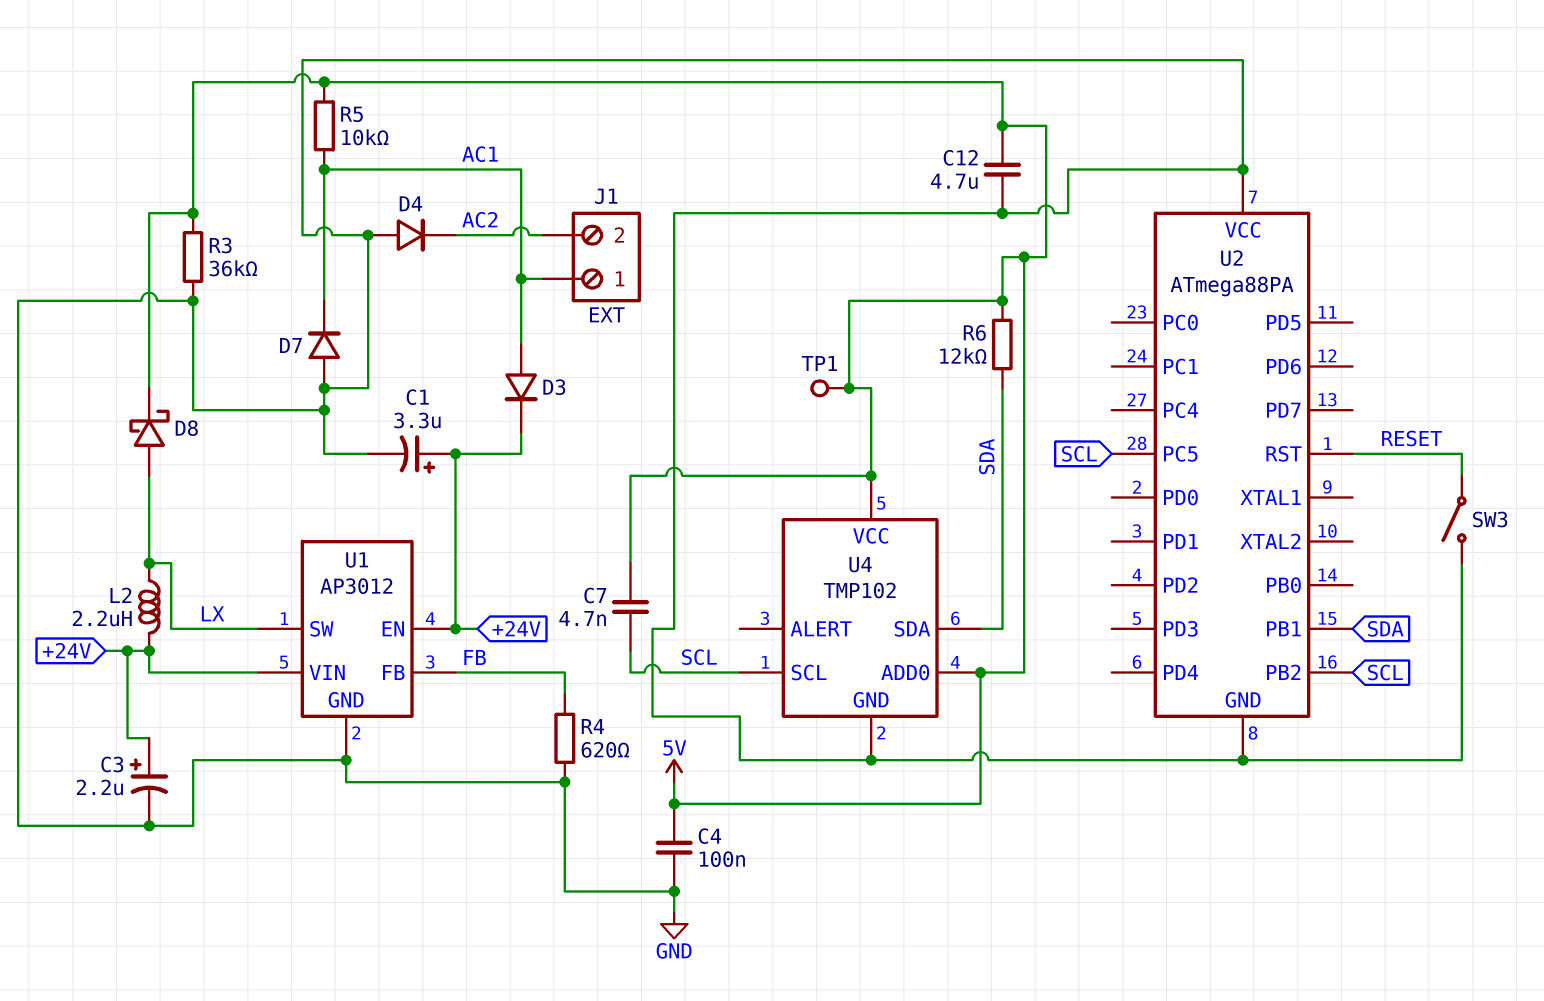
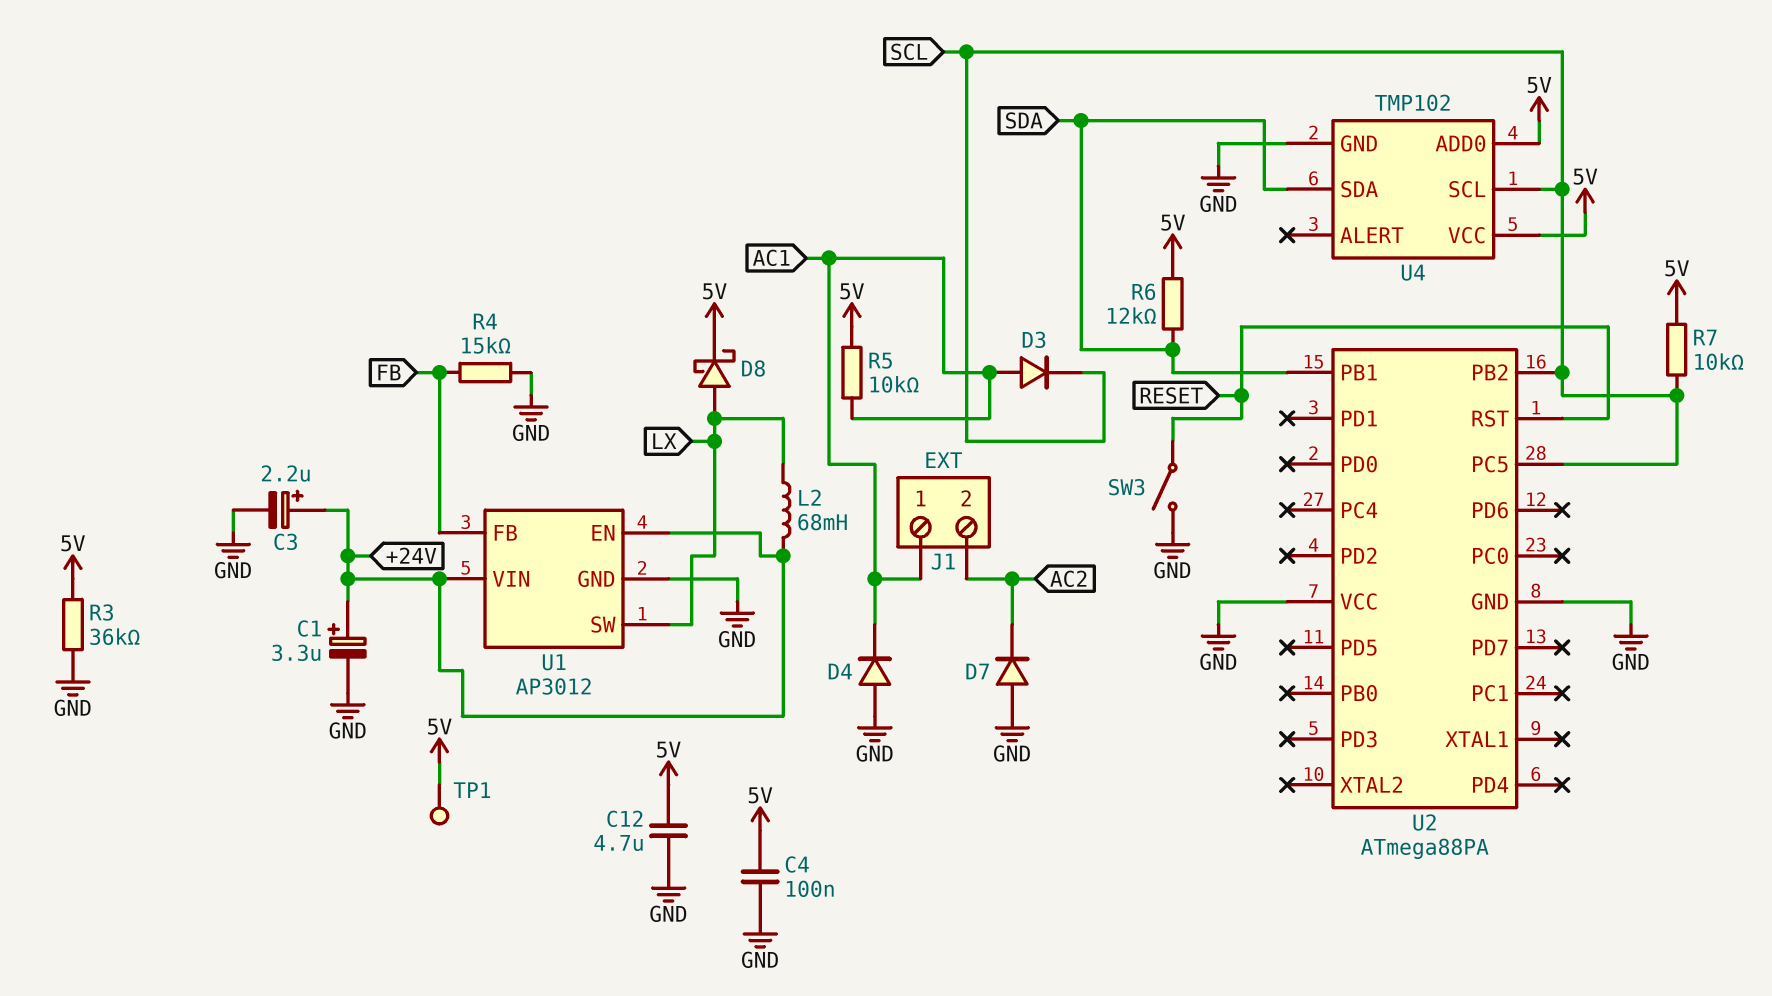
C7: 4.7nF (5V, SCL) -> none
D3: diode (A AC1, K +24V) -> diode (A AC1, K SCL)
D4: diode (A GND, K AC2) -> diode (A GND, K AC1)
D7: diode (A GND, K AC1) -> diode (A GND, K AC2)
L2: 2.2uH (+24V, LX) -> 68mH (+24V, LX)
R4: 620 (FB, GND) -> 15k (FB, GND)
R7: none -> 10k (5V, SCL)

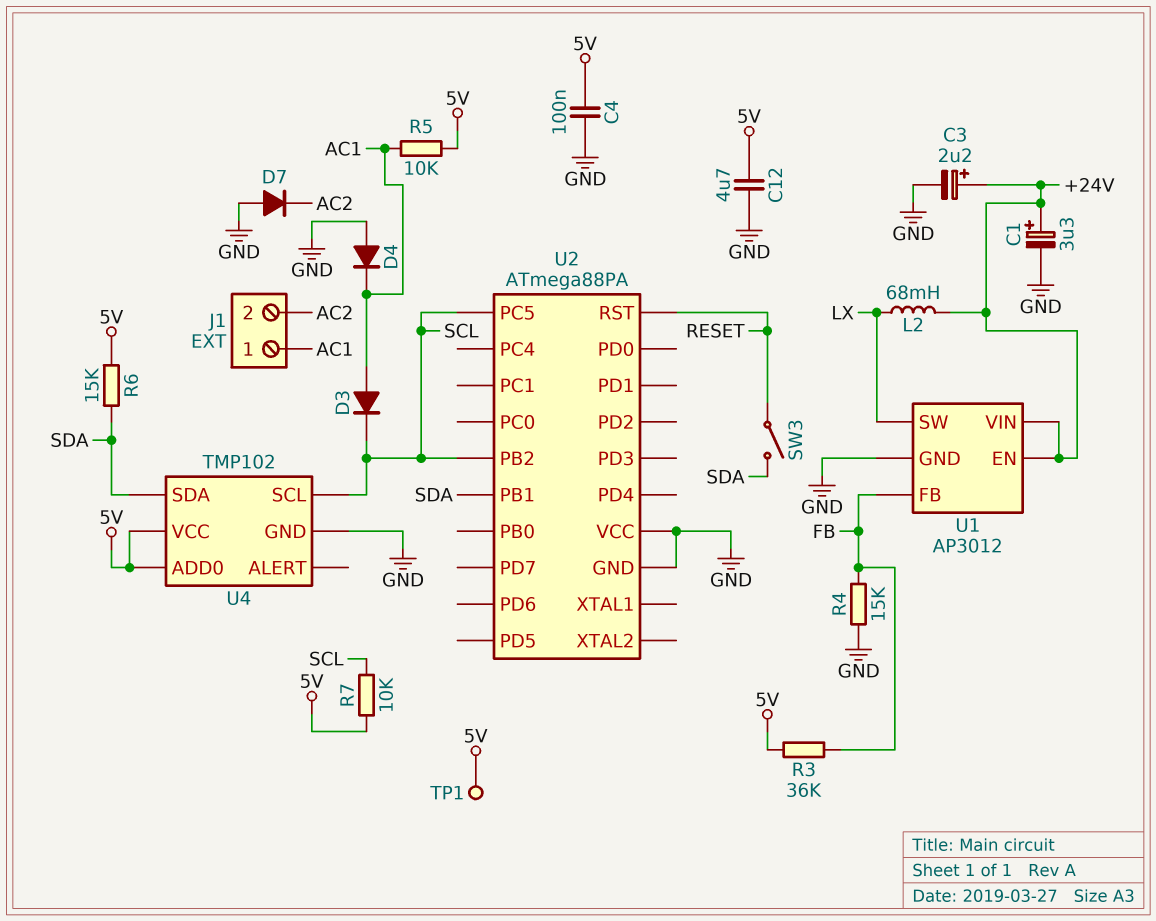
D8: schottky (A LX, K 5V) -> none
R3: 36k (5V, GND) -> 36k (5V, FB)
R6: 12k (5V, SDA) -> 15k (5V, SDA)
SW3: switch (GND, RESET) -> switch (RESET, SDA)

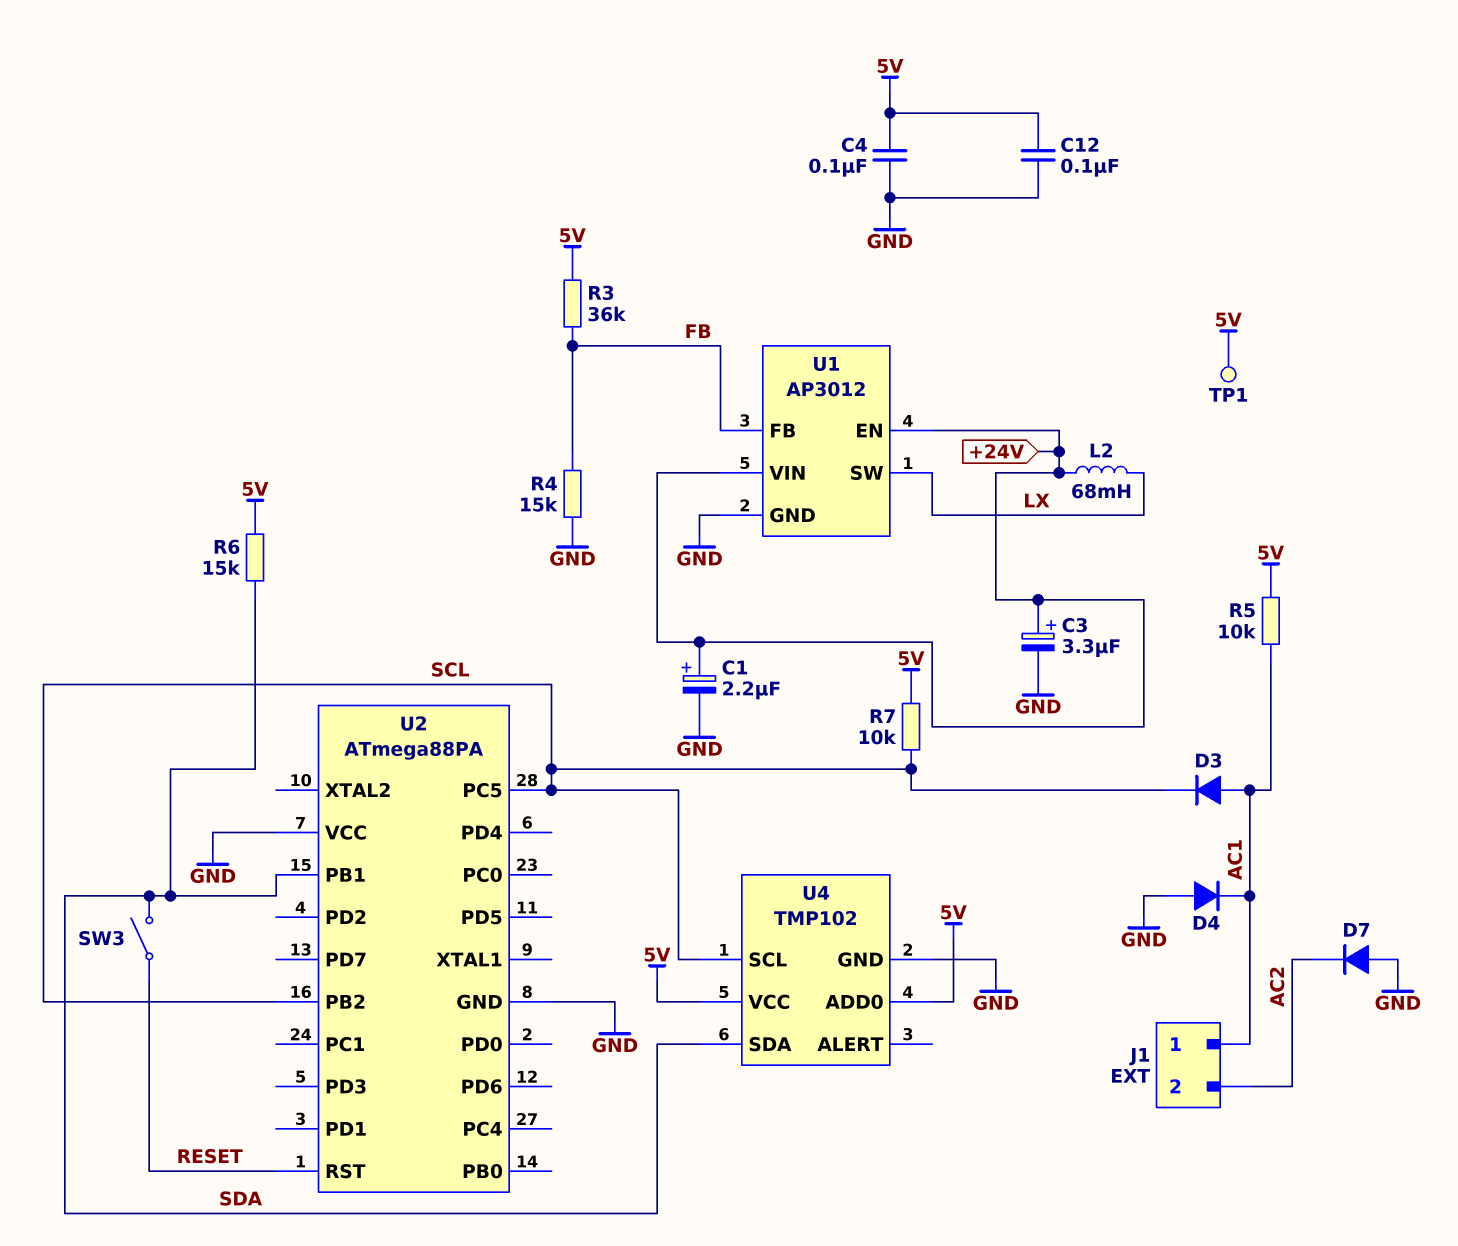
C1: 3.3uF (plus +24V, minus GND) -> 2.2uF (plus +24V, minus GND)
C3: 2.2uF (plus +24V, minus GND) -> 3.3uF (plus +24V, minus GND)
C12: 4.7uF (5V, GND) -> 100nF (5V, GND)

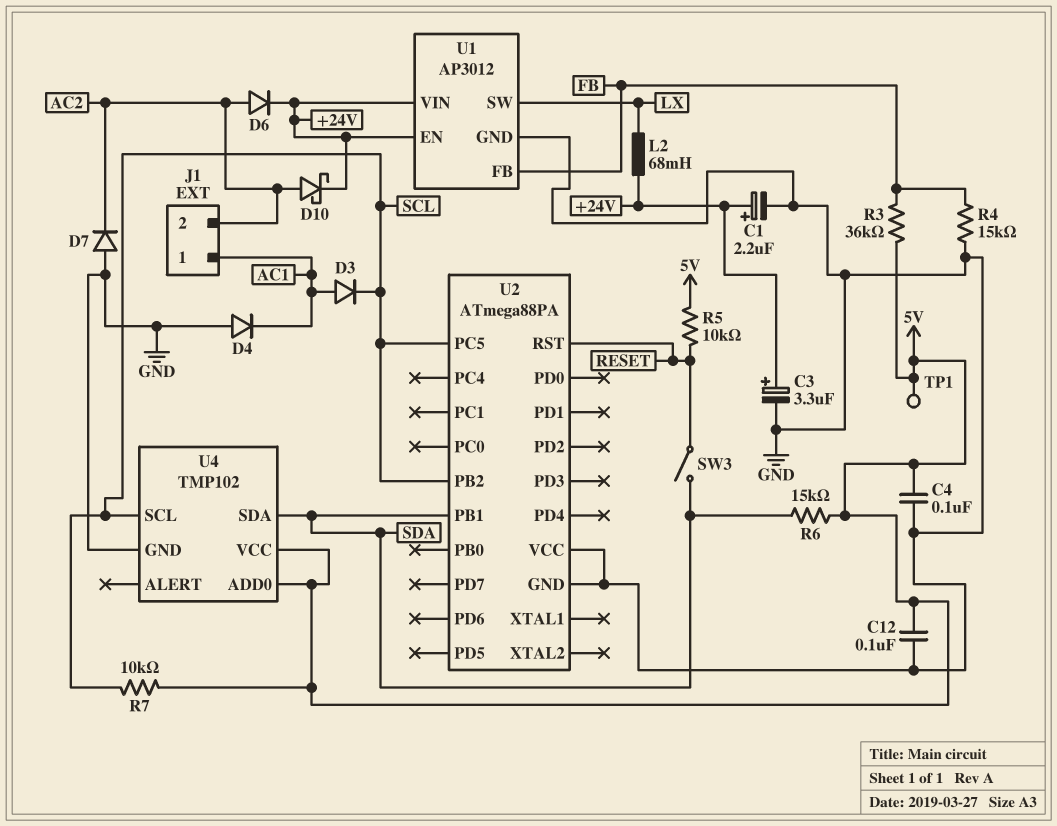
D6: none -> diode (A AC2, K +24V)
D10: none -> schottky (A AC2, K +24V)
R5: 10k (5V, AC1) -> 10k (5V, RESET)

